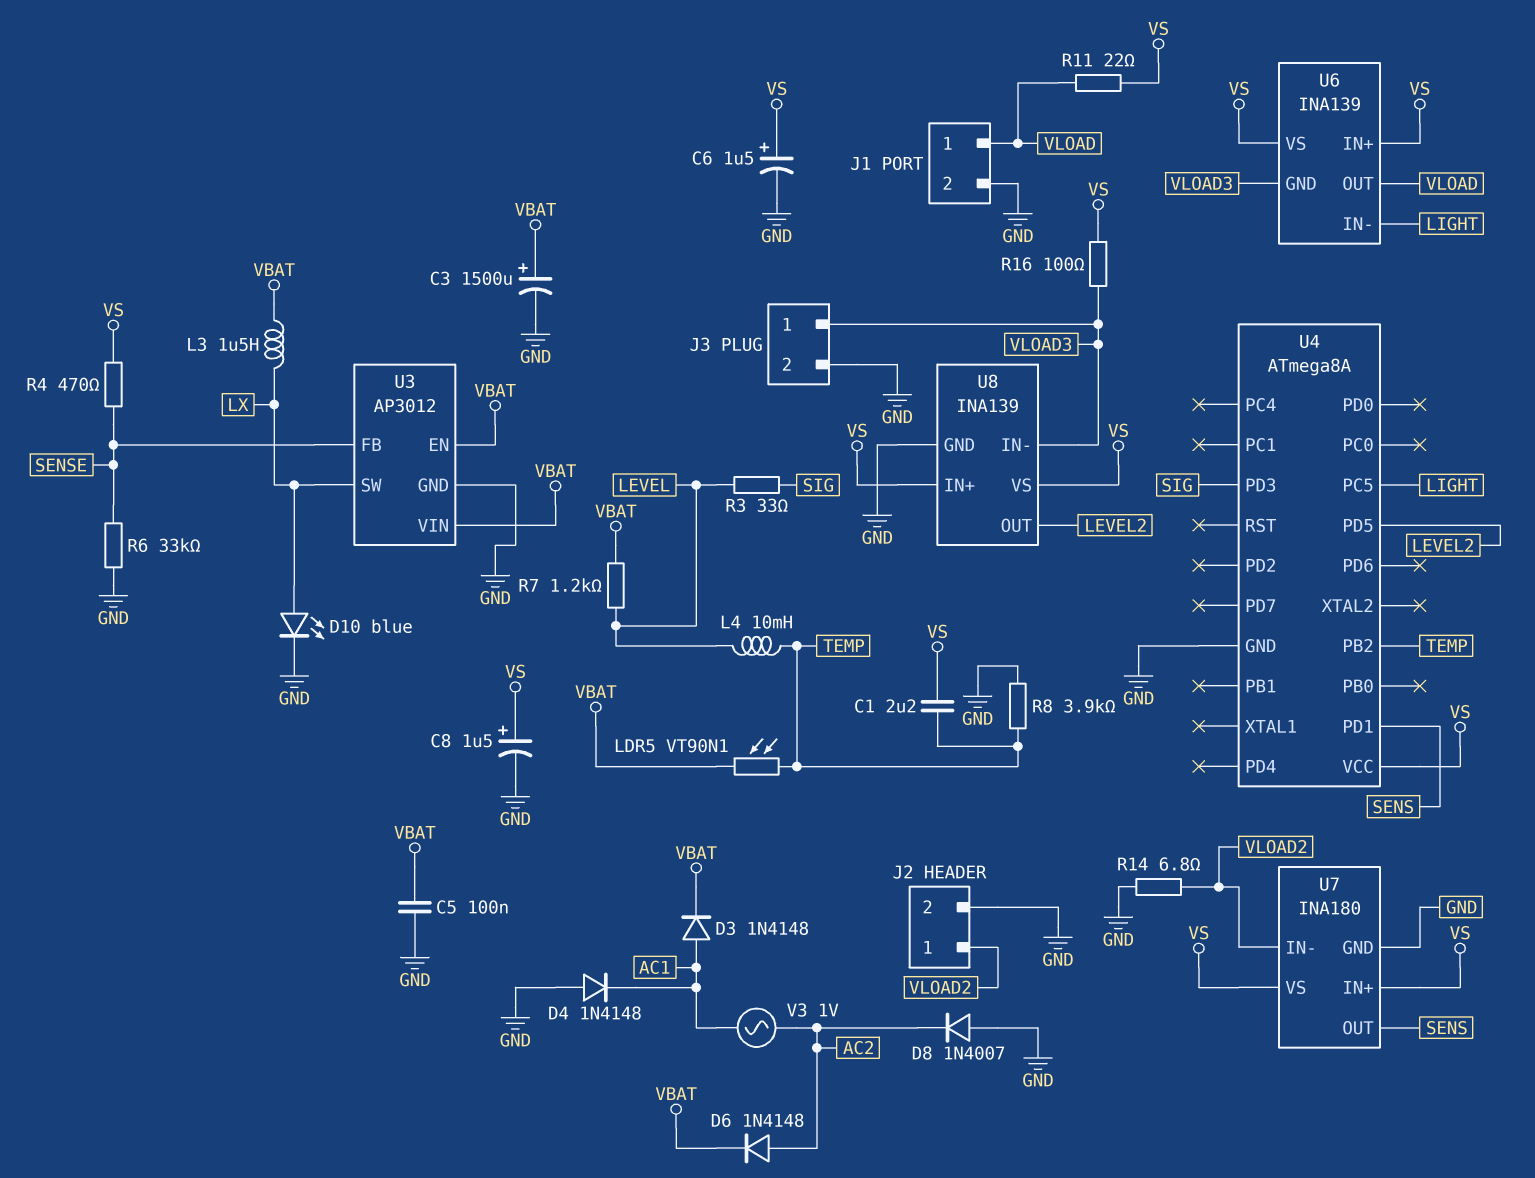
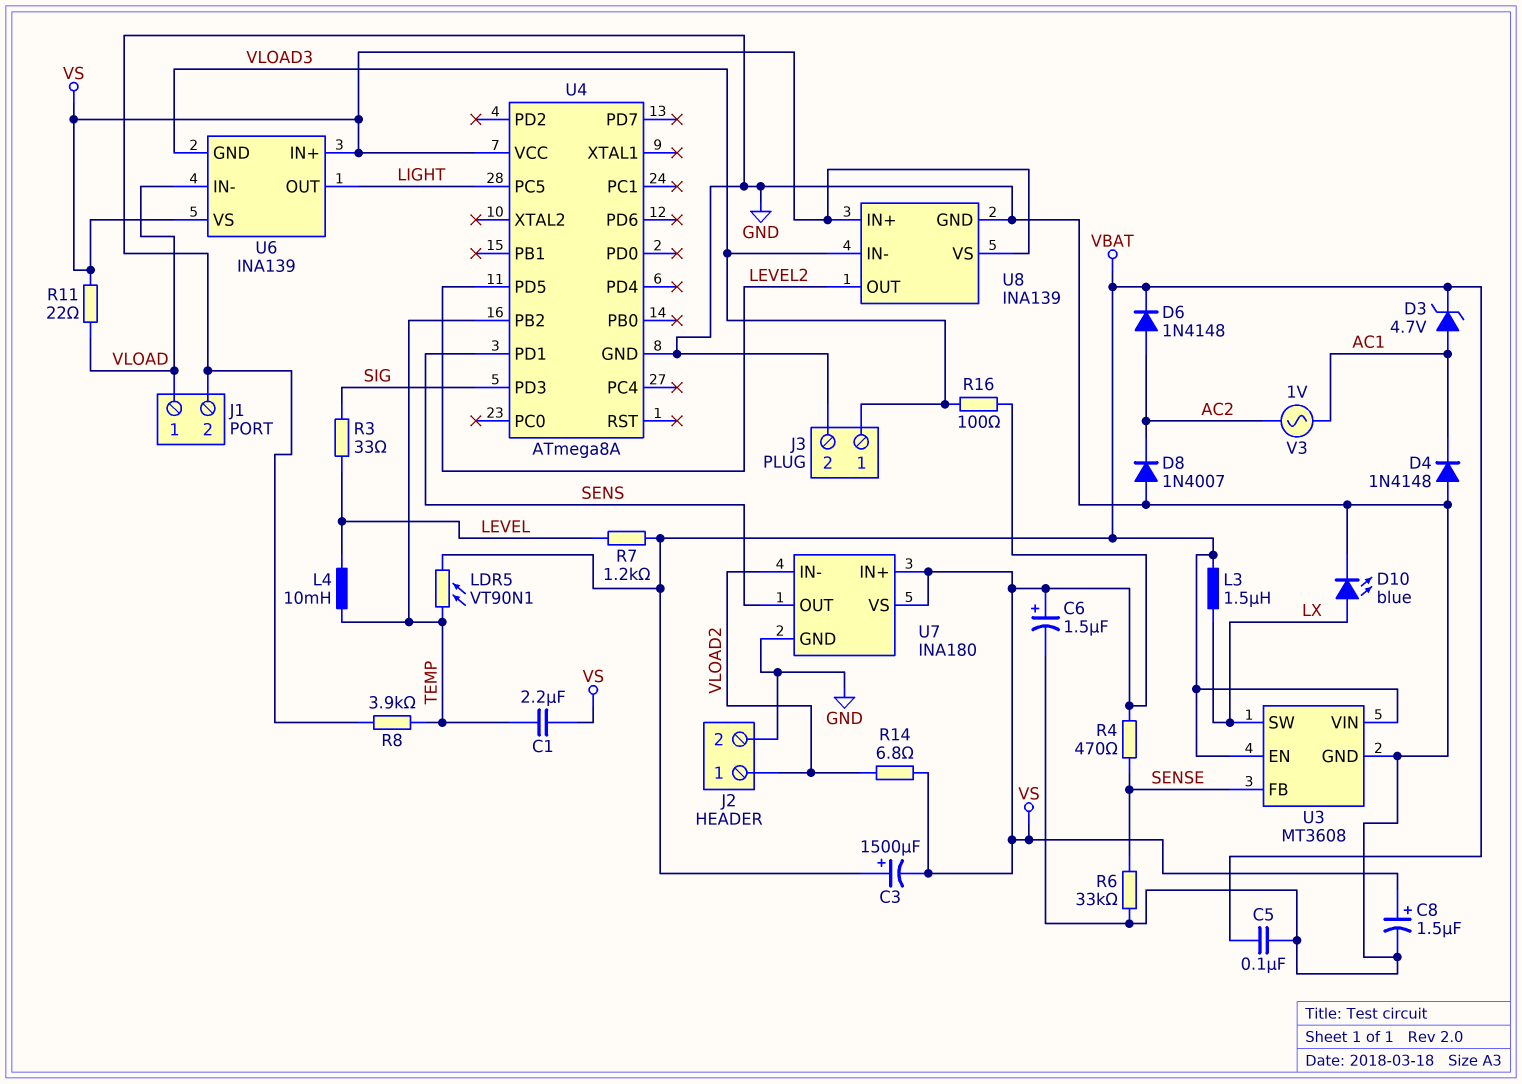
C3: 1500uF (plus VBAT, minus GND) -> 1500uF (plus VBAT, minus VS)
D3: diode 1N4148 (A AC1, K VBAT) -> zener 4.7V (A AC1, K VBAT)
R14: 6.8 (GND, VLOAD2) -> 6.8 (VLOAD2, VS)
U3: AP3012 -> MT3608
U6 pin IN-: LIGHT -> VLOAD
U6 pin OUT: VLOAD -> LIGHT

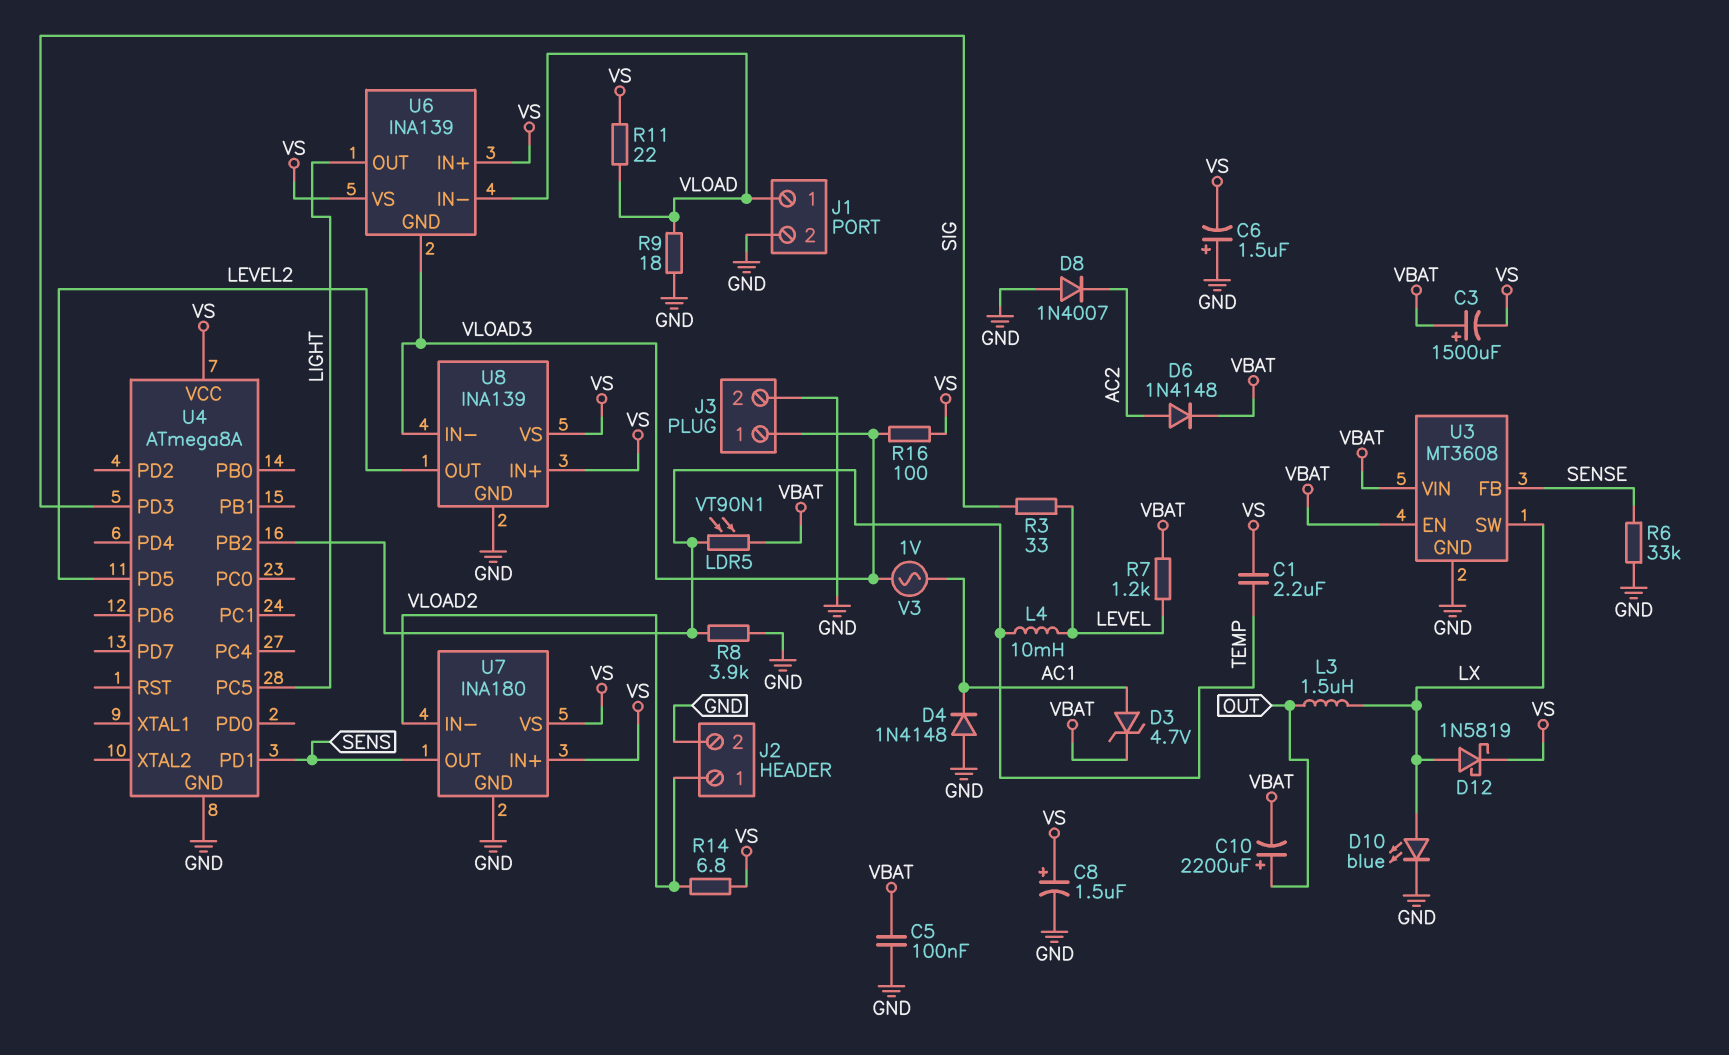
C6: 1.5uF (plus VS, minus GND) -> 1.5uF (plus GND, minus VS)
C10: none -> 2200uF (plus OUT, minus VBAT)
D12: none -> schottky 1N5819 (A LX, K VS)
L3: 1.5uH (LX, VBAT) -> 1.5uH (LX, OUT)
R4: 470 (SENSE, VS) -> none
R9: none -> 18 (GND, VLOAD)
V3: AC 1V (AC1, AC2) -> AC 1V (AC1, VLOAD3)

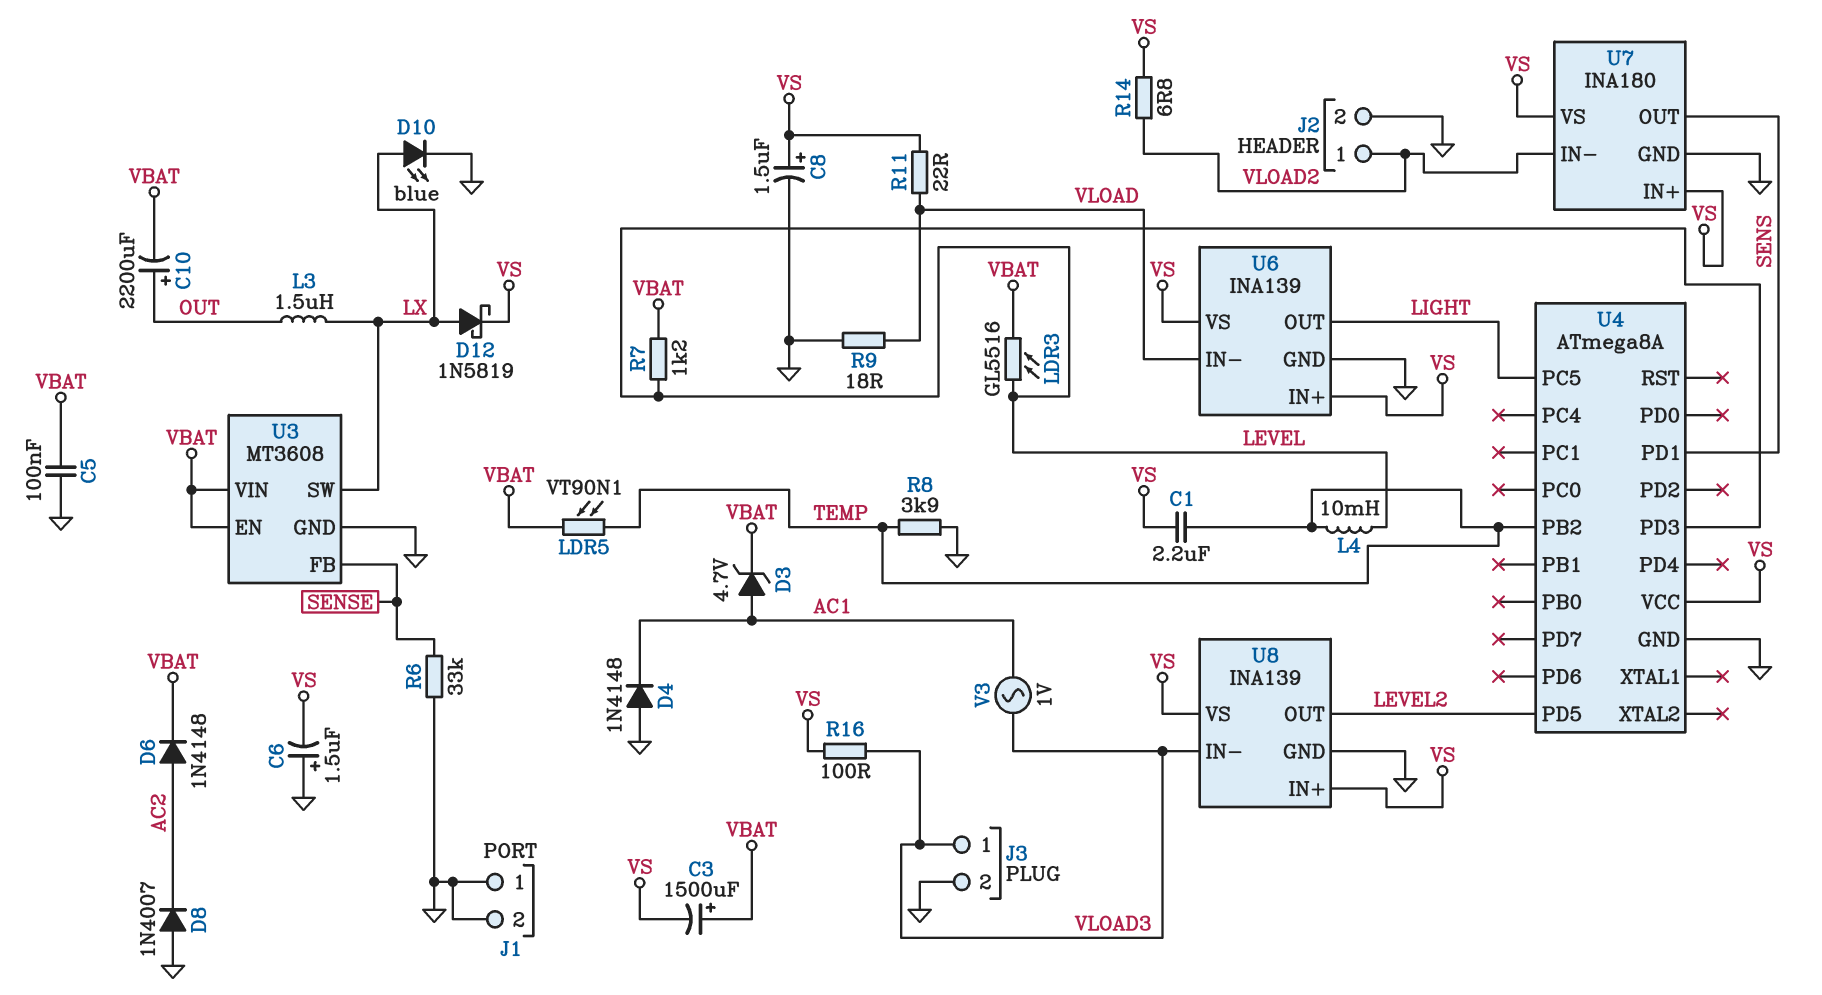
J1 pin 1: VLOAD -> GND
LDR3: none -> GL5516 (LEVEL, VBAT)
R3: 33 (LEVEL, SIG) -> none
U4 pin PD3: SIG -> LEVEL
U6 pin GND: VLOAD3 -> GND

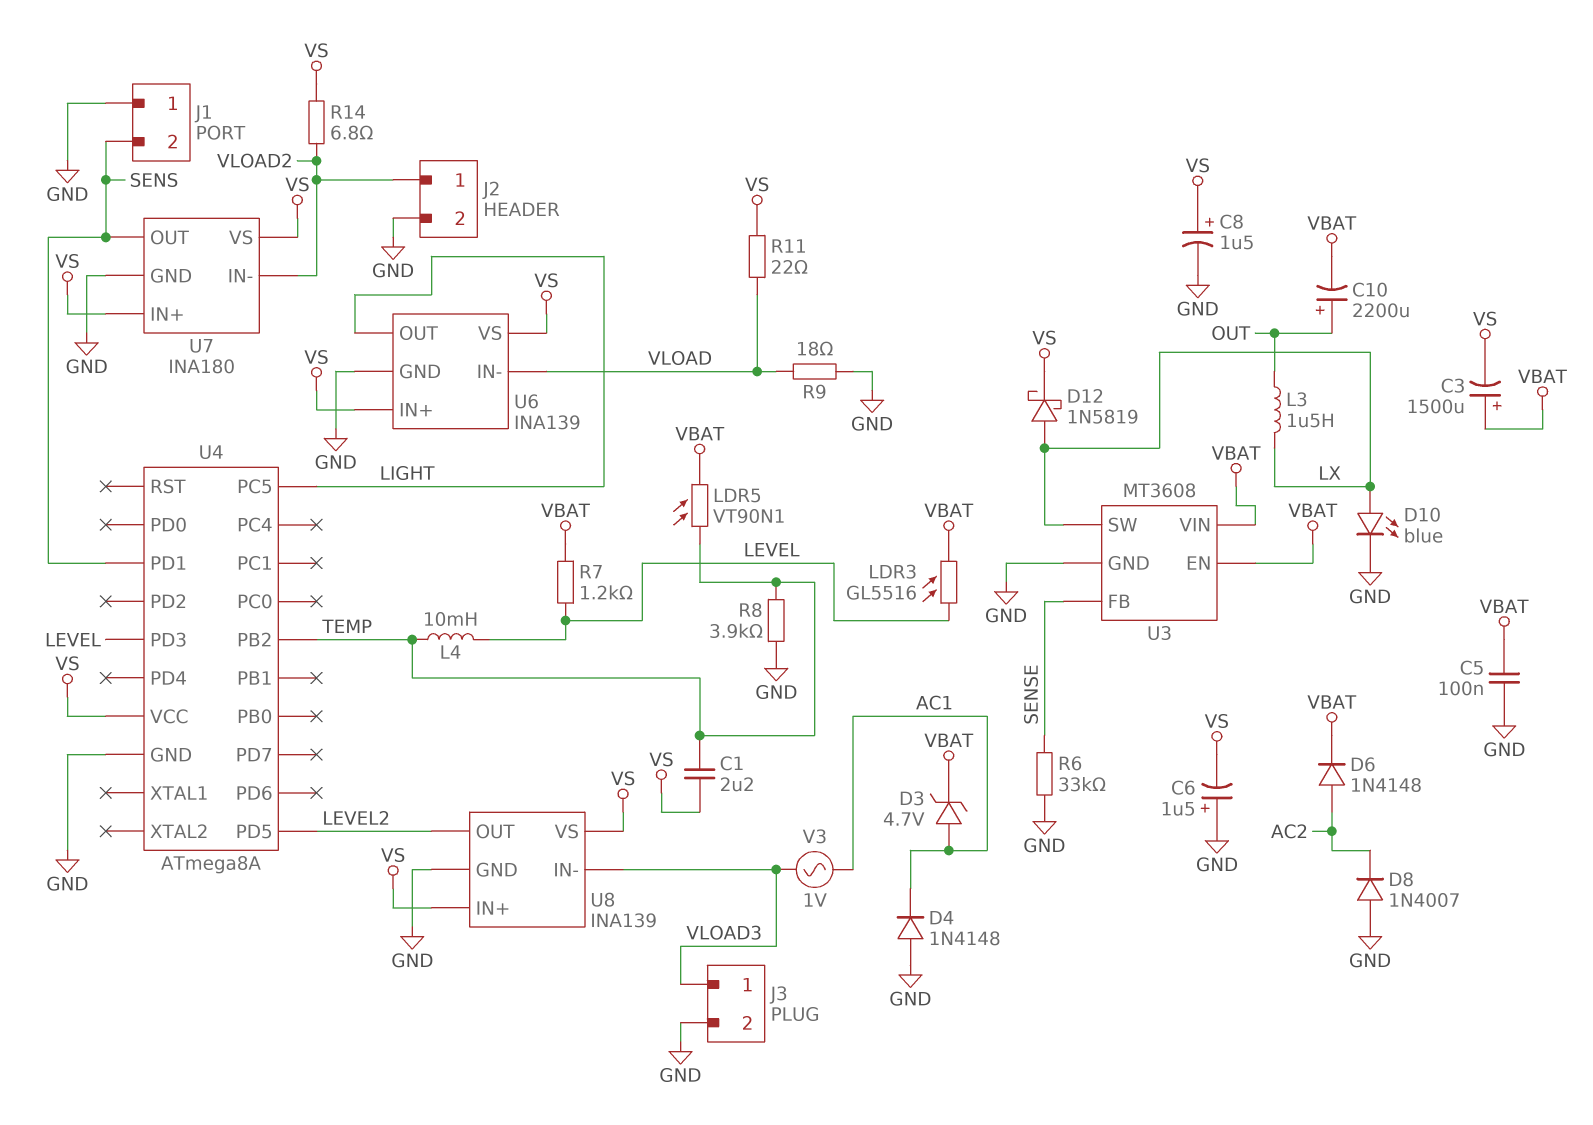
J1 pin 2: GND -> SENS
R16: 100 (VLOAD3, VS) -> none

